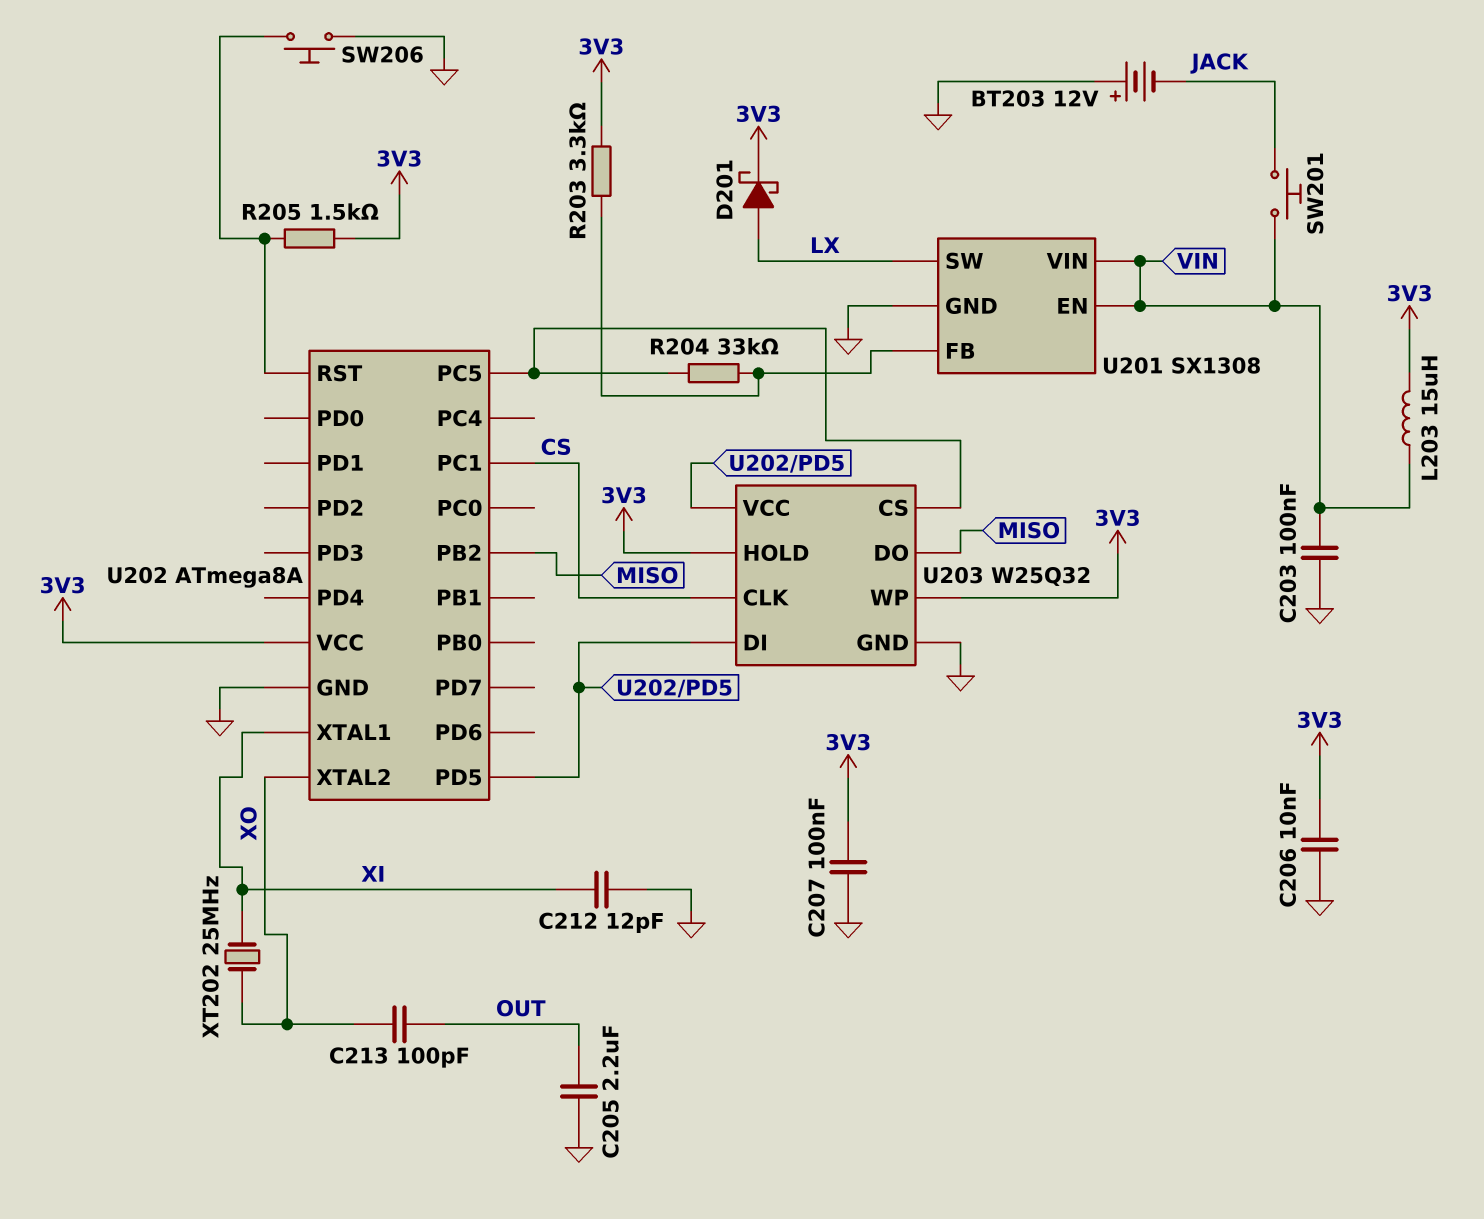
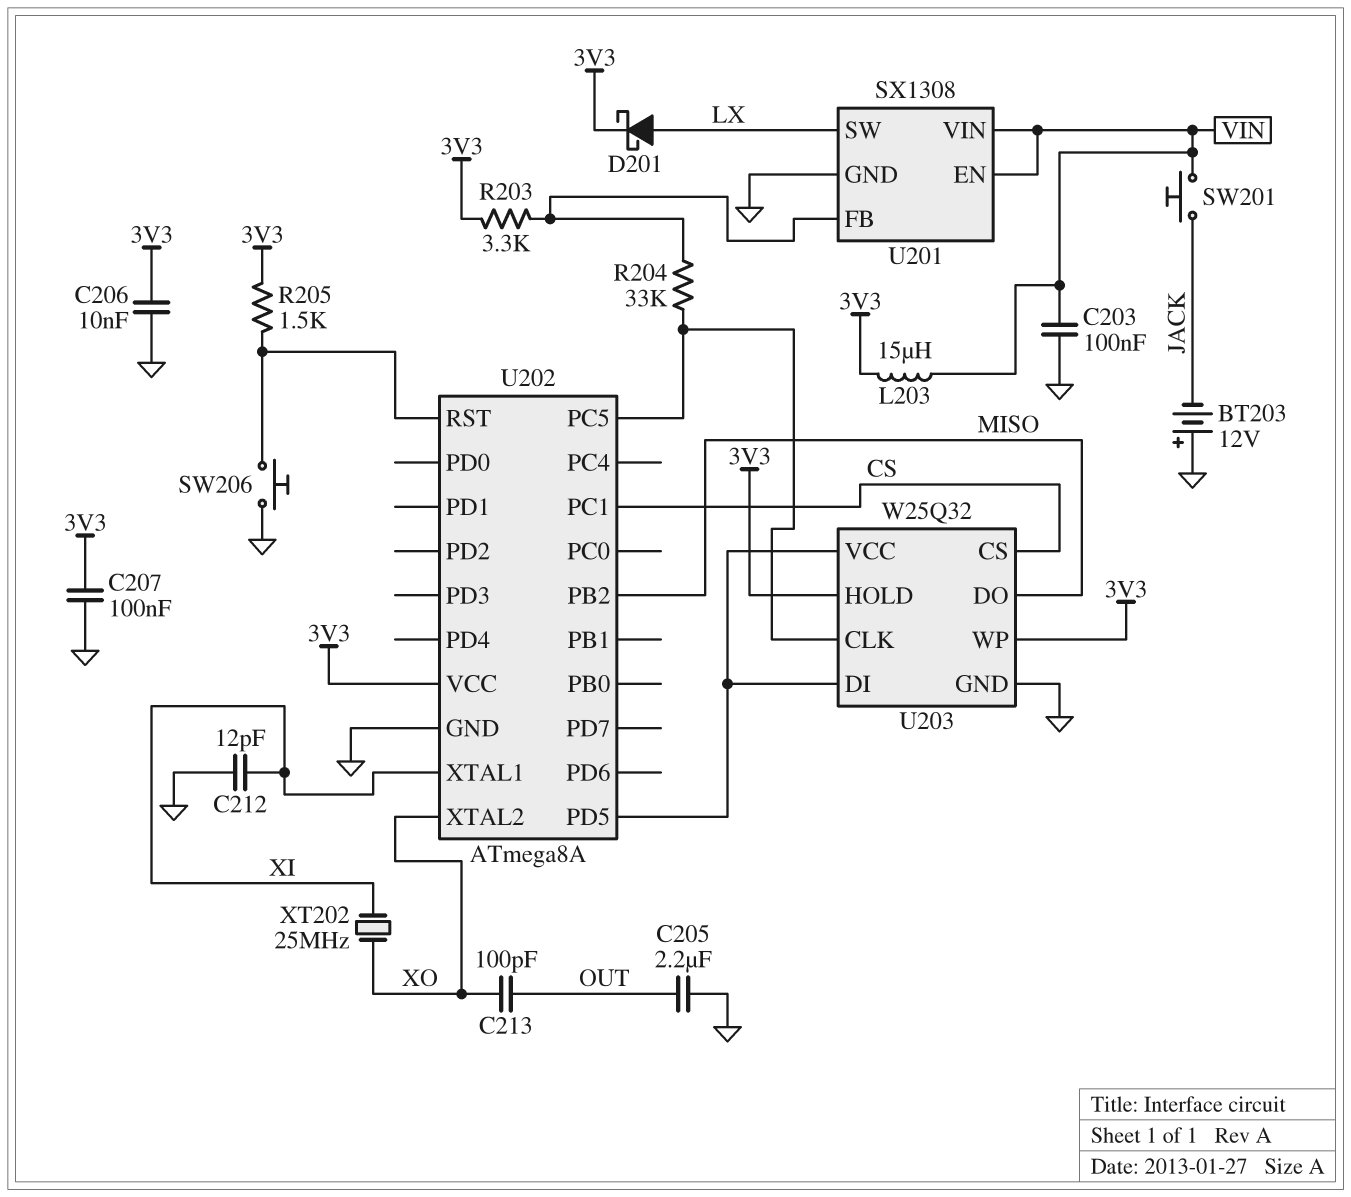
U203 pin CLK: CS -> U202/PC5
U203 pin CS: U202/PC5 -> CS

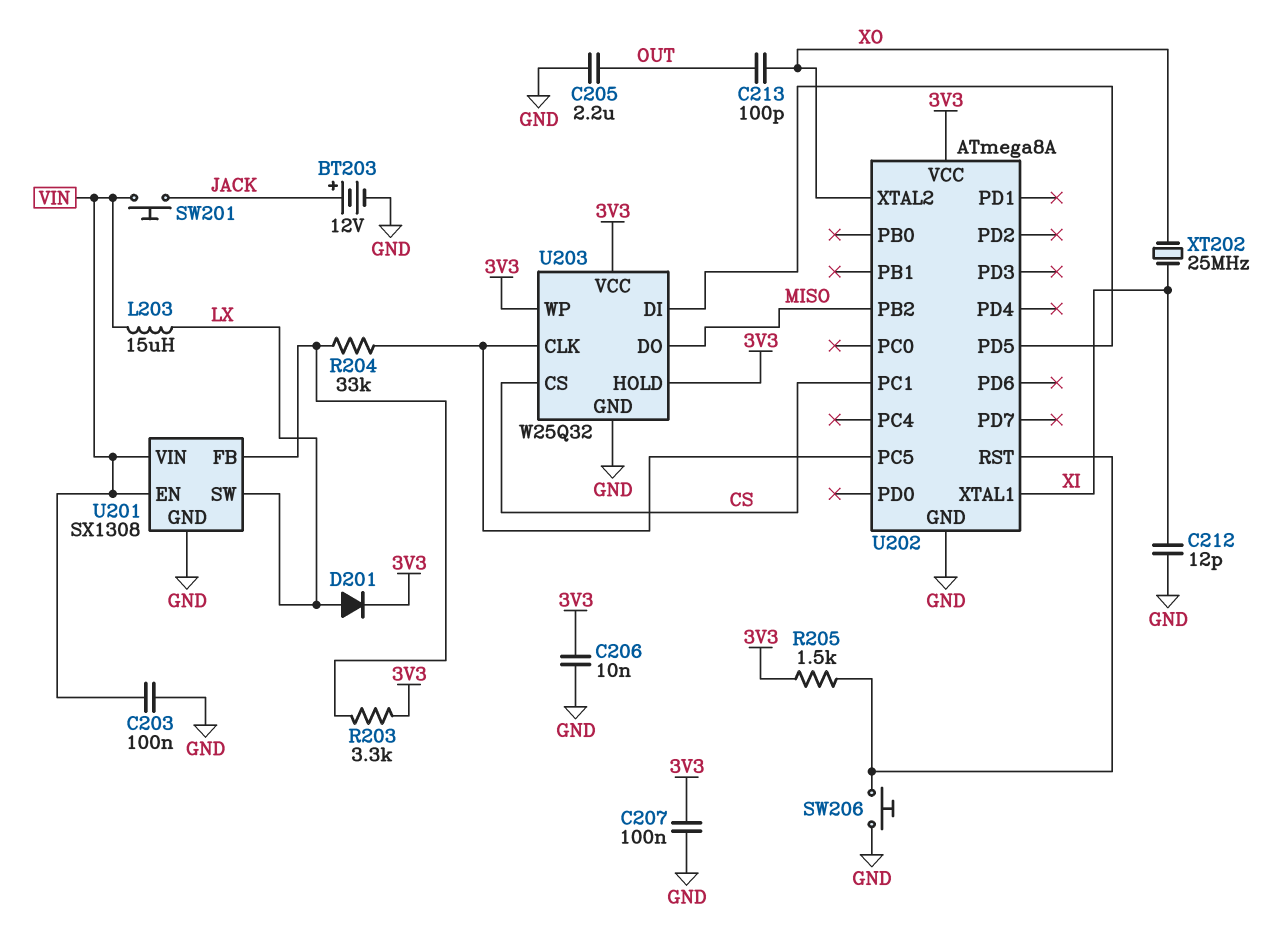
BT203: 12V (plus GND, minus JACK) -> 12V (plus JACK, minus GND)
D201: schottky (A LX, K 3V3) -> diode (A LX, K 3V3)
L203: 15uH (3V3, VIN) -> 15uH (LX, VIN)
U203 pin VCC: U202/PD5 -> 3V3

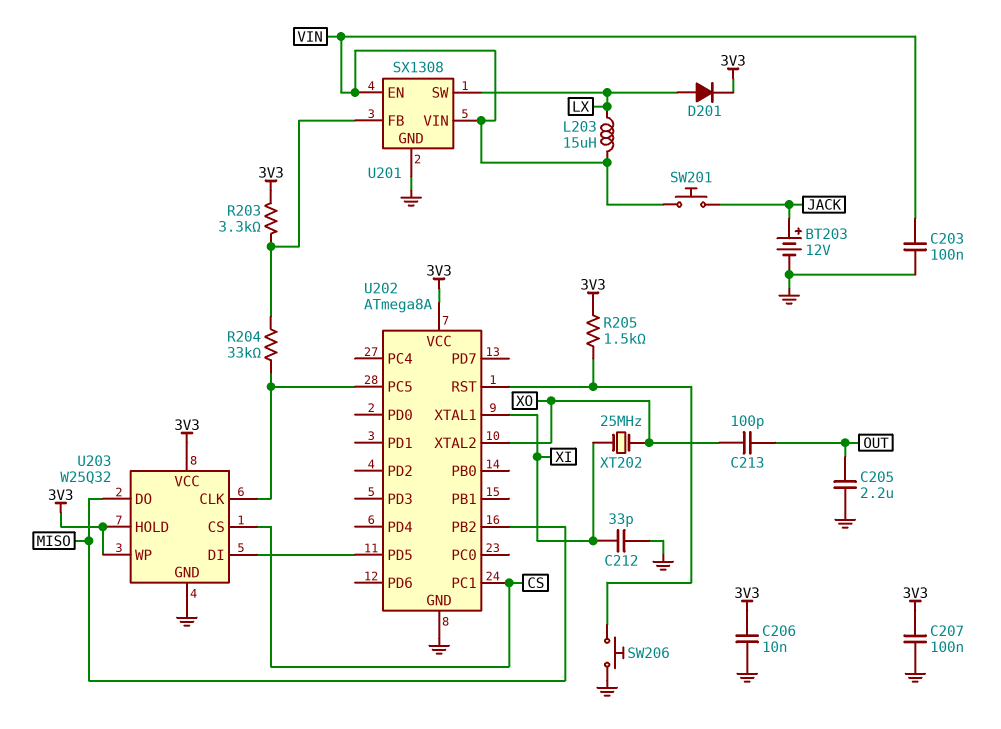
C212: 12pF (GND, XI) -> 33pF (GND, XI)

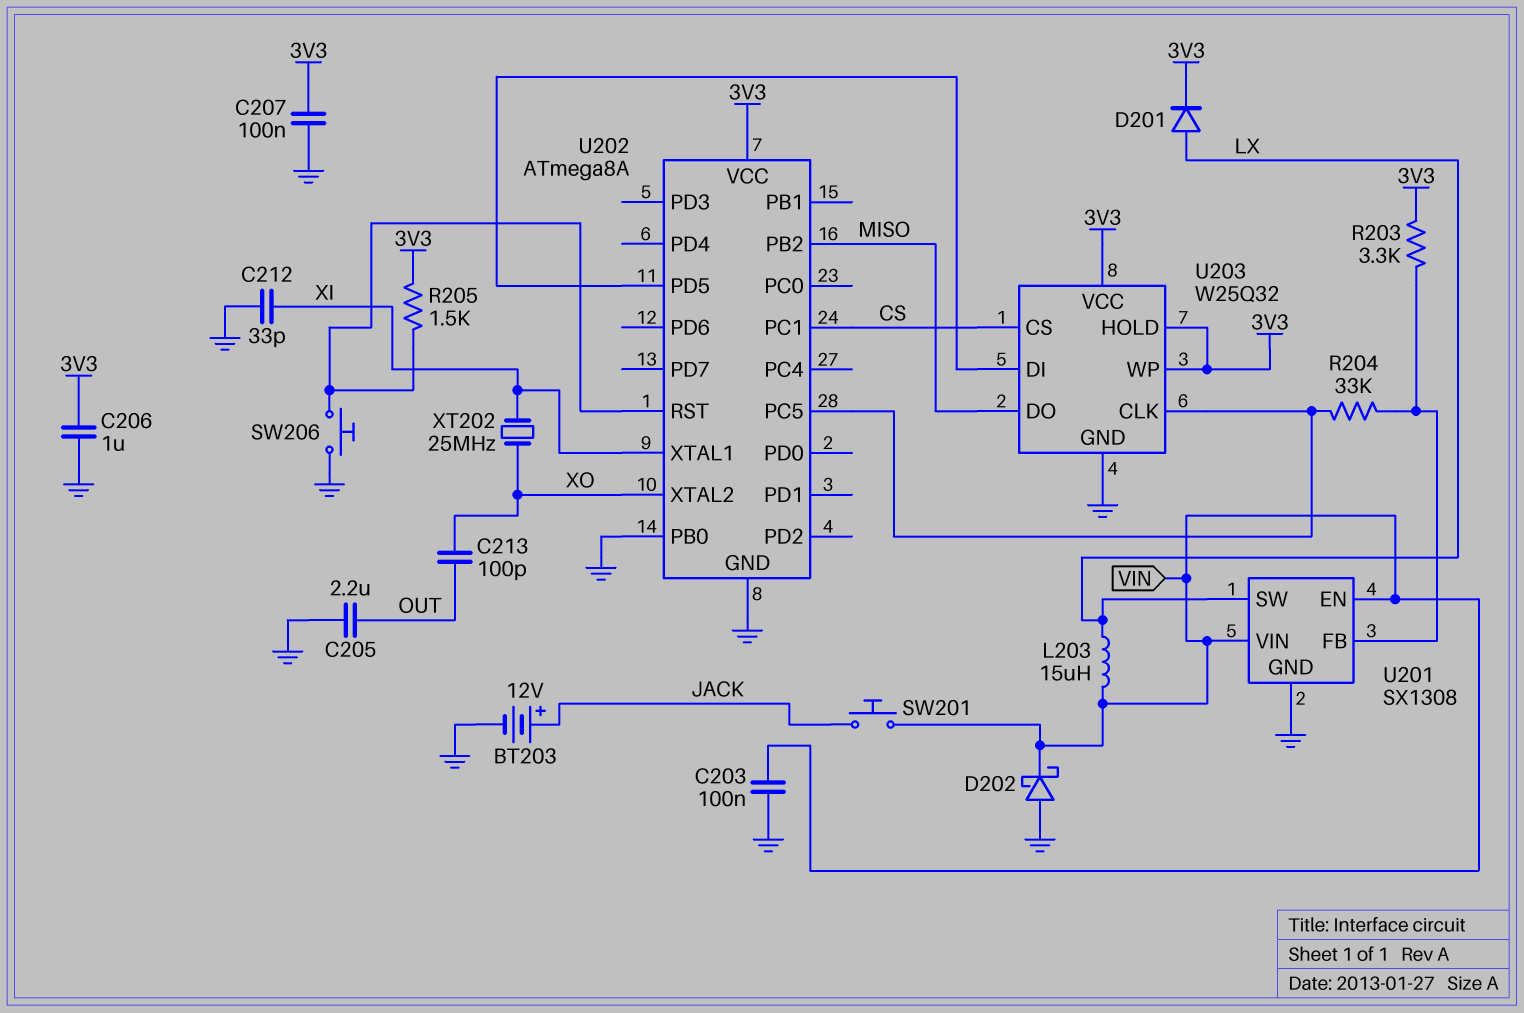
C206: 10nF (3V3, GND) -> 1uF (3V3, GND)
D202: none -> schottky (A GND, K VIN)
U202 pin PB0: none -> GND

